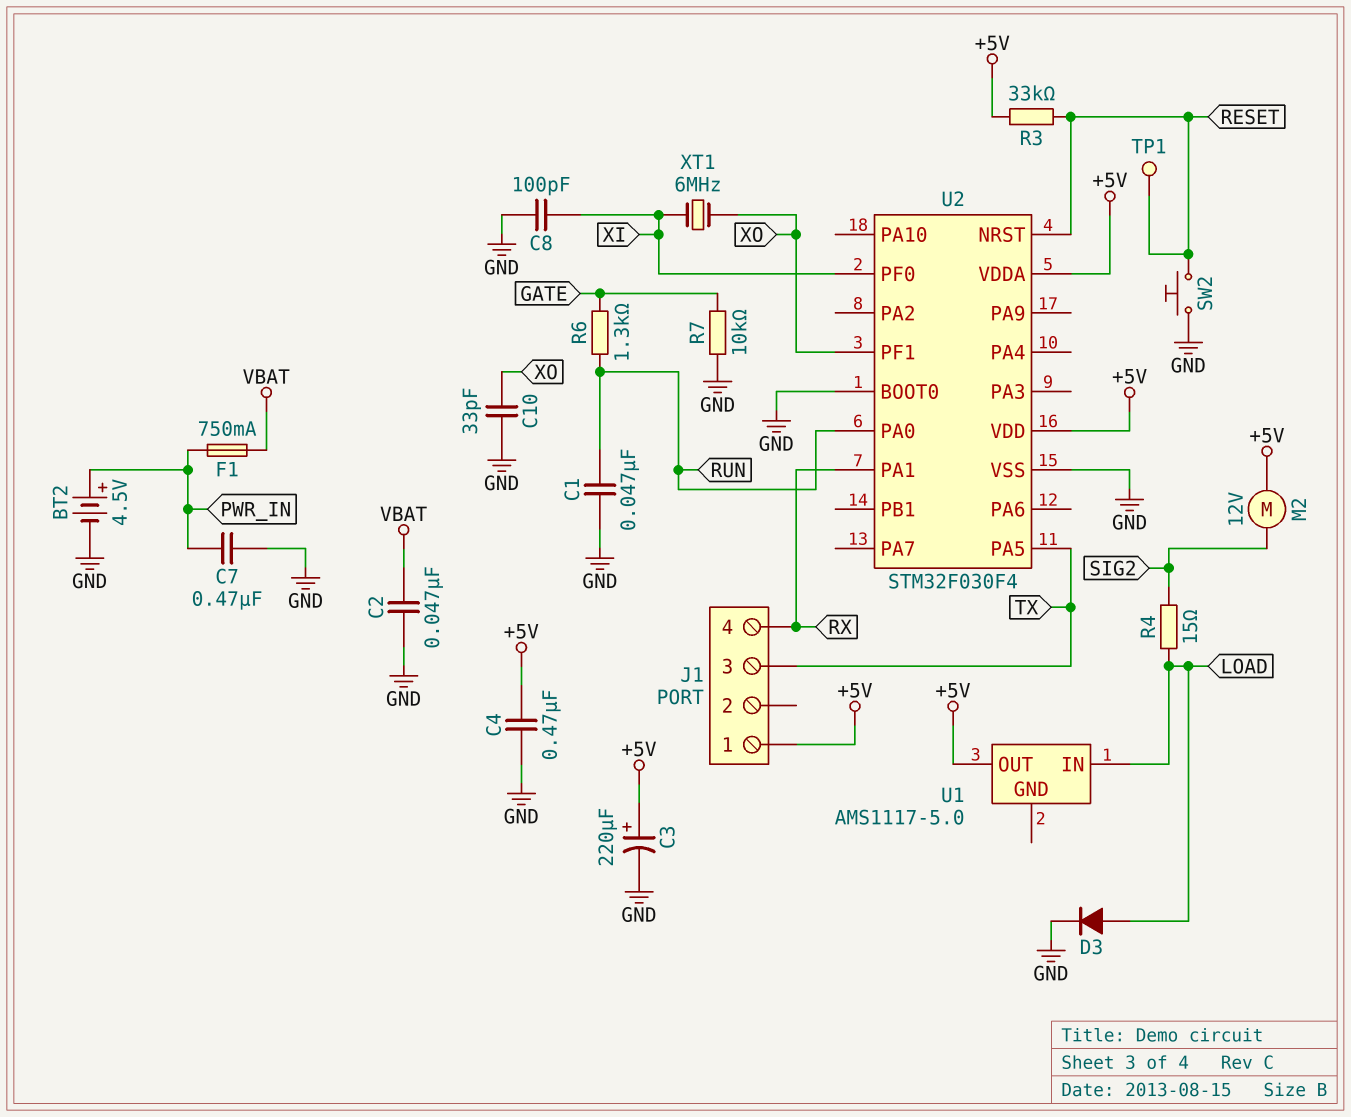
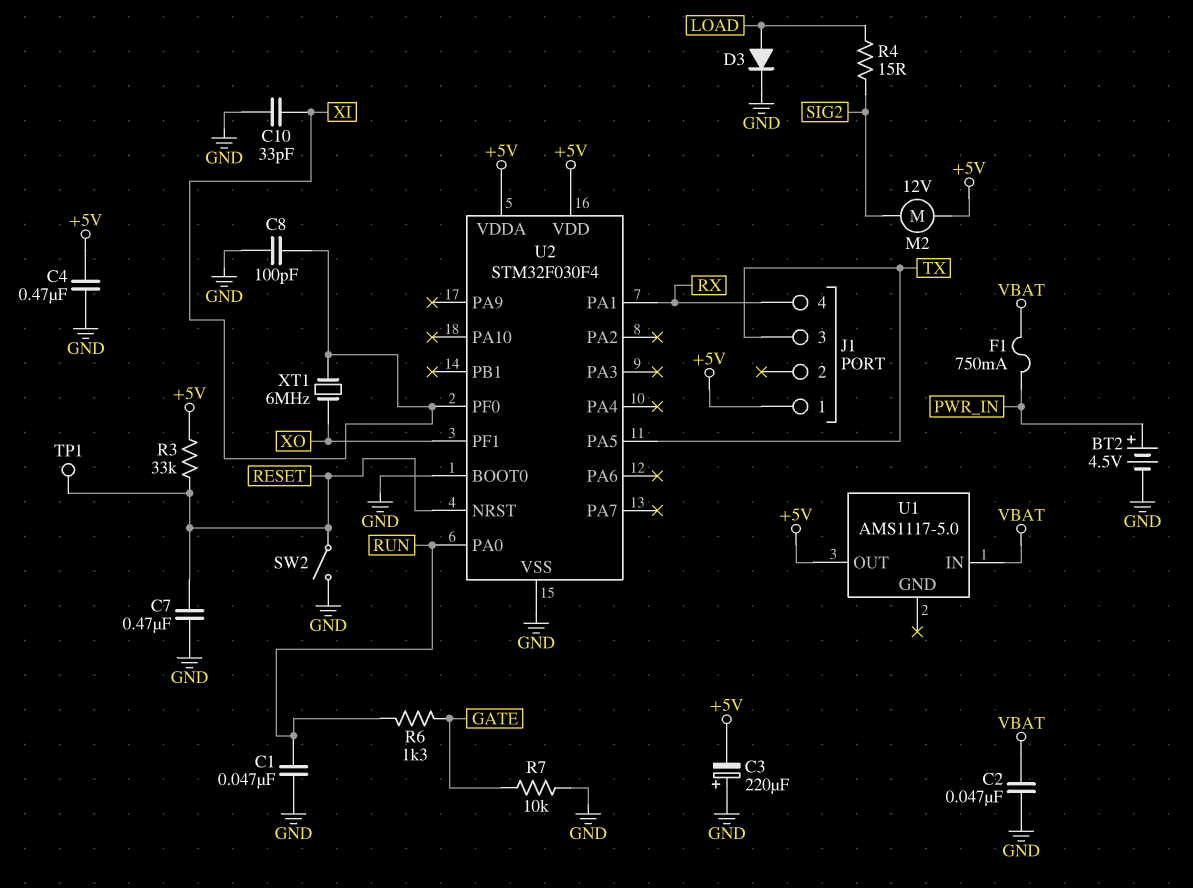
C3: 220uF (plus +5V, minus GND) -> 220uF (plus GND, minus +5V)
C7: 470nF (GND, PWR_IN) -> 470nF (GND, RESET)
C10: 33pF (GND, XO) -> 33pF (GND, XI)
SW2: button (GND, RESET) -> switch (GND, RESET)
U1 pin IN: LOAD -> VBAT

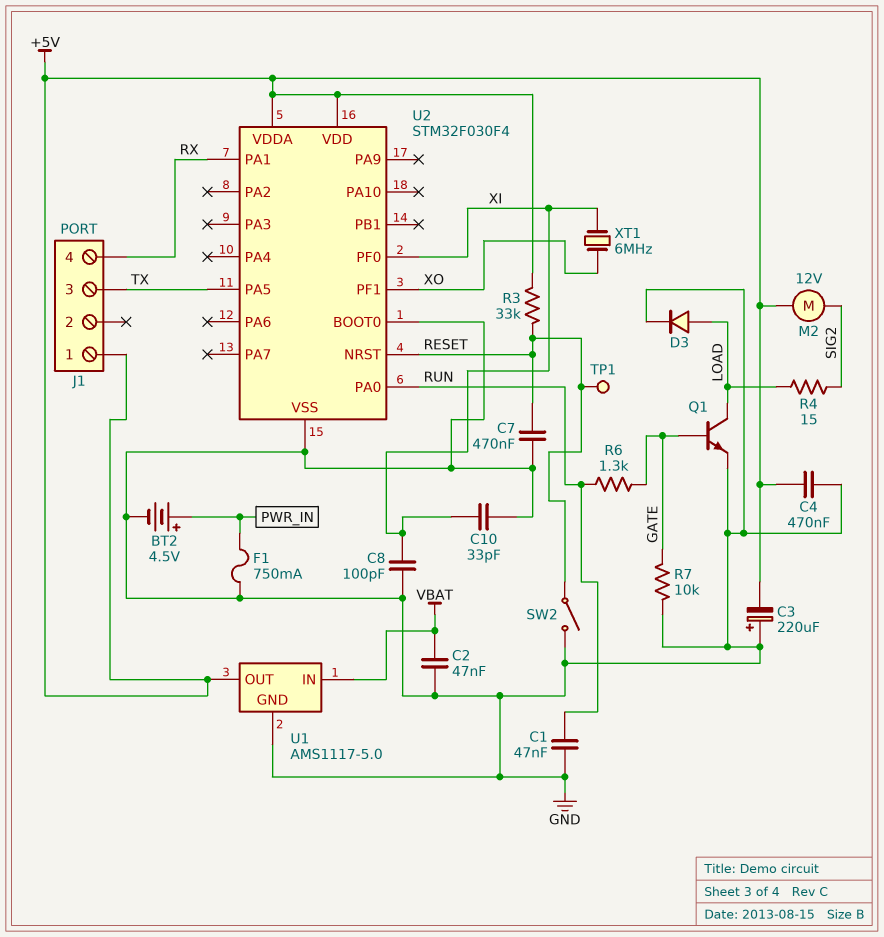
F1: 750mA (PWR_IN, VBAT) -> 750mA (GND, PWR_IN)
Q1: none -> NPN (B GATE, C LOAD, E GND)
U1 pin GND: none -> GND

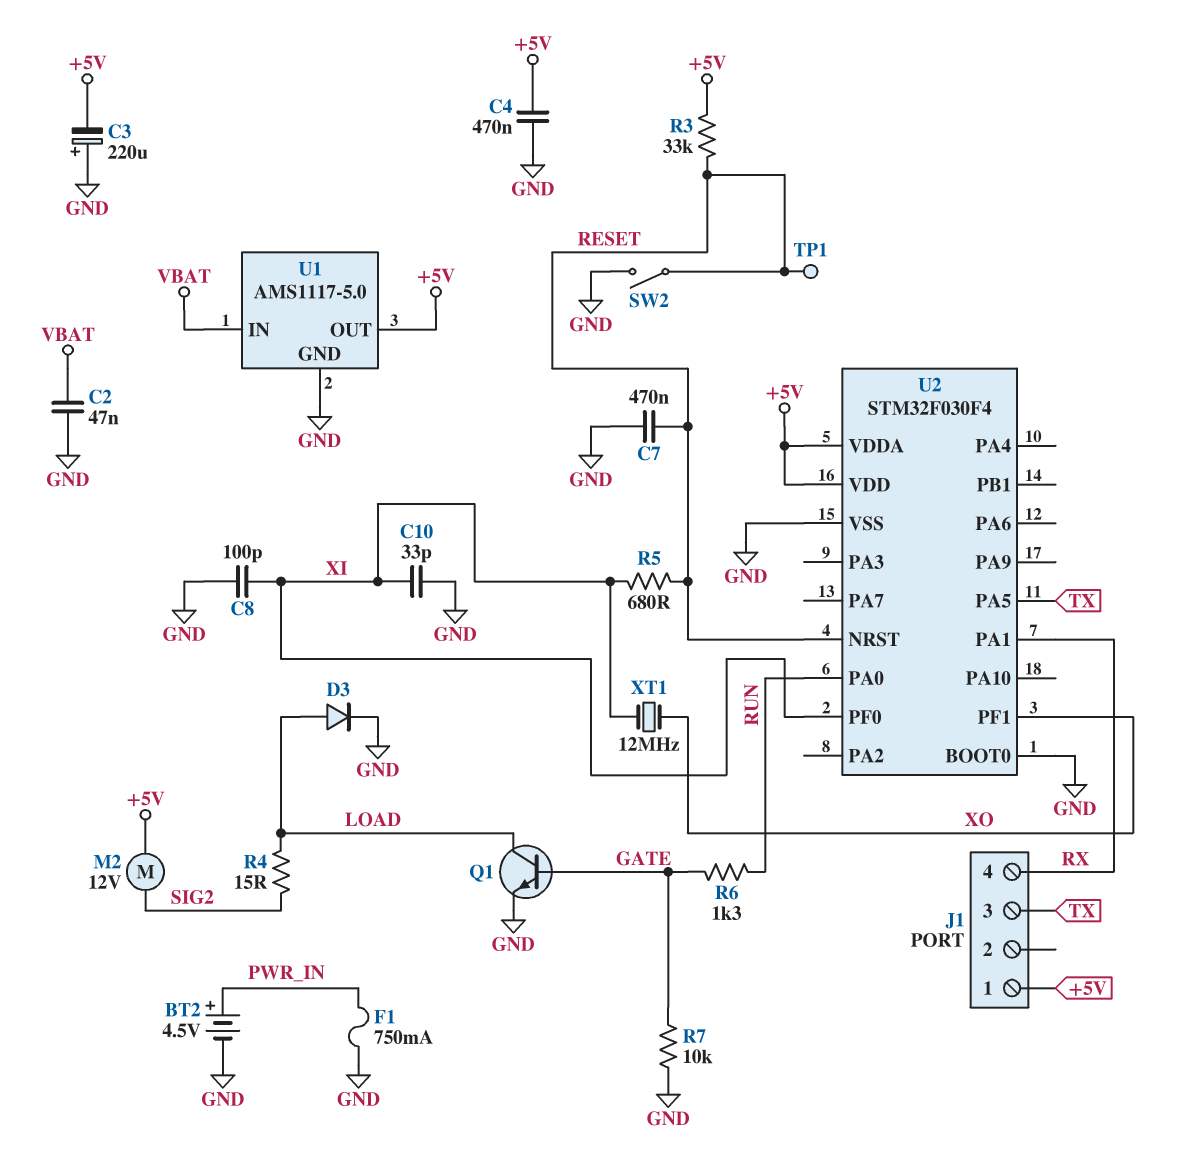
C1: 47nF (GND, RUN) -> none
R5: none -> 680 (RESET, XI)
XT1: 6MHz (XI, XO) -> 12MHz (XI, XO)

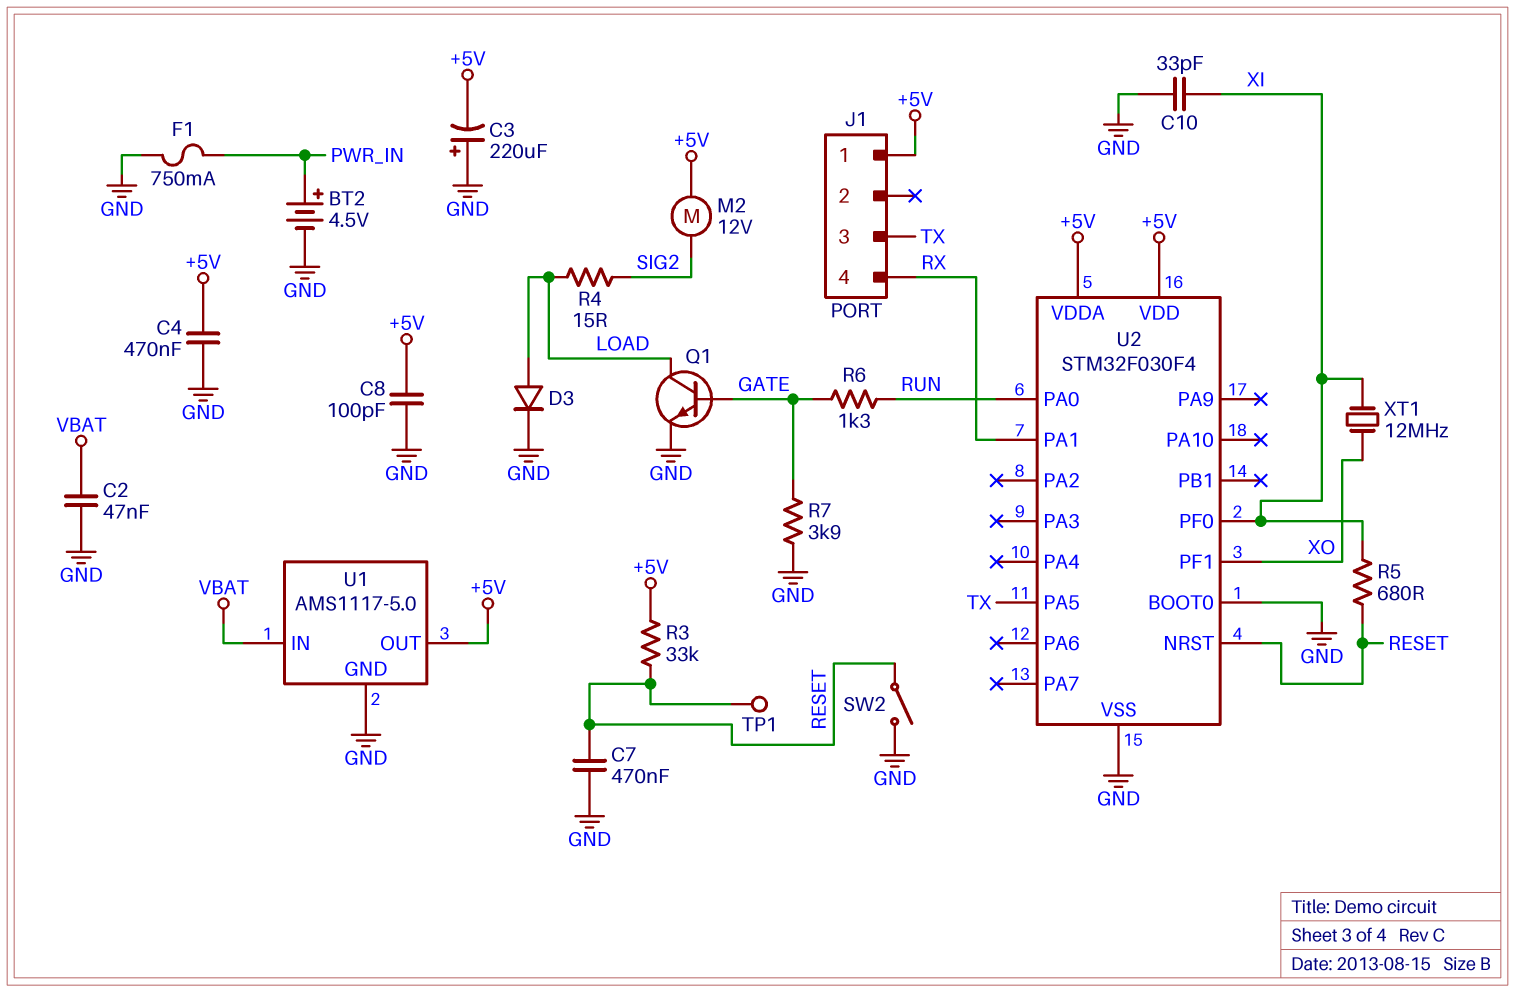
C8: 100pF (GND, XI) -> 100pF (+5V, GND)
R7: 10k (GATE, GND) -> 3.9k (GATE, GND)

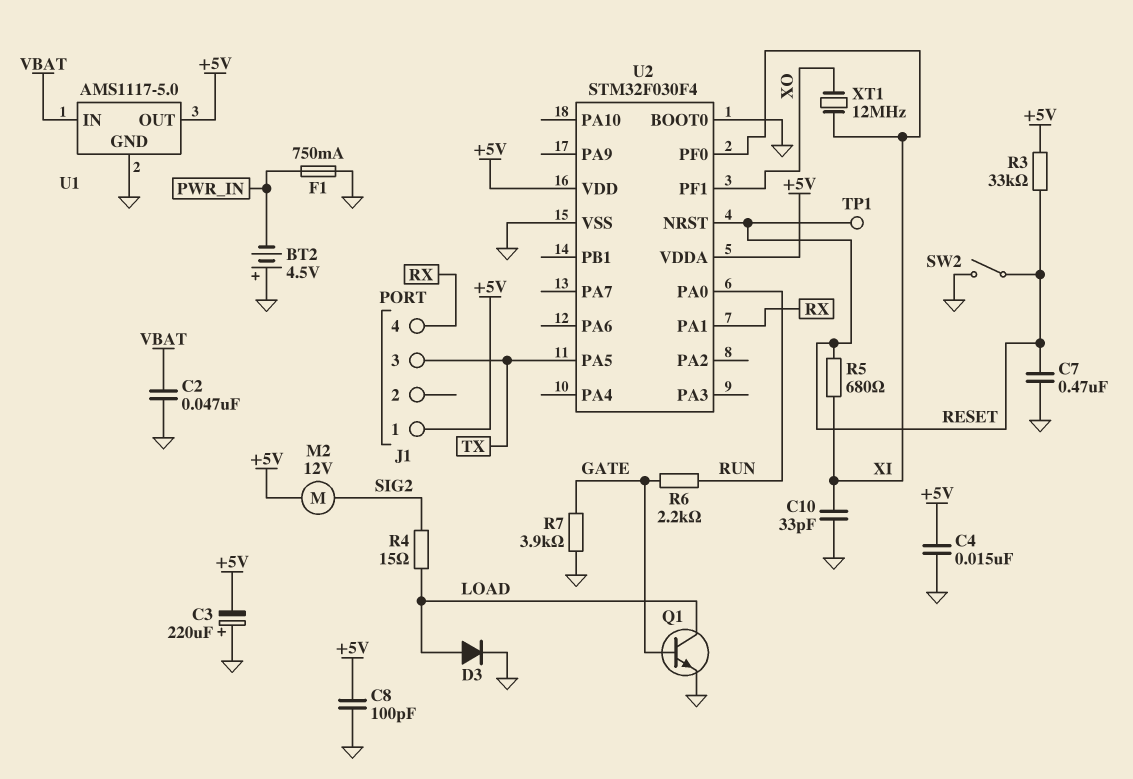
BT2: 4.5V (plus PWR_IN, minus GND) -> 4.5V (plus GND, minus PWR_IN)
C4: 470nF (+5V, GND) -> 15nF (+5V, GND)
R6: 1.3k (GATE, RUN) -> 2.2k (GATE, RUN)

